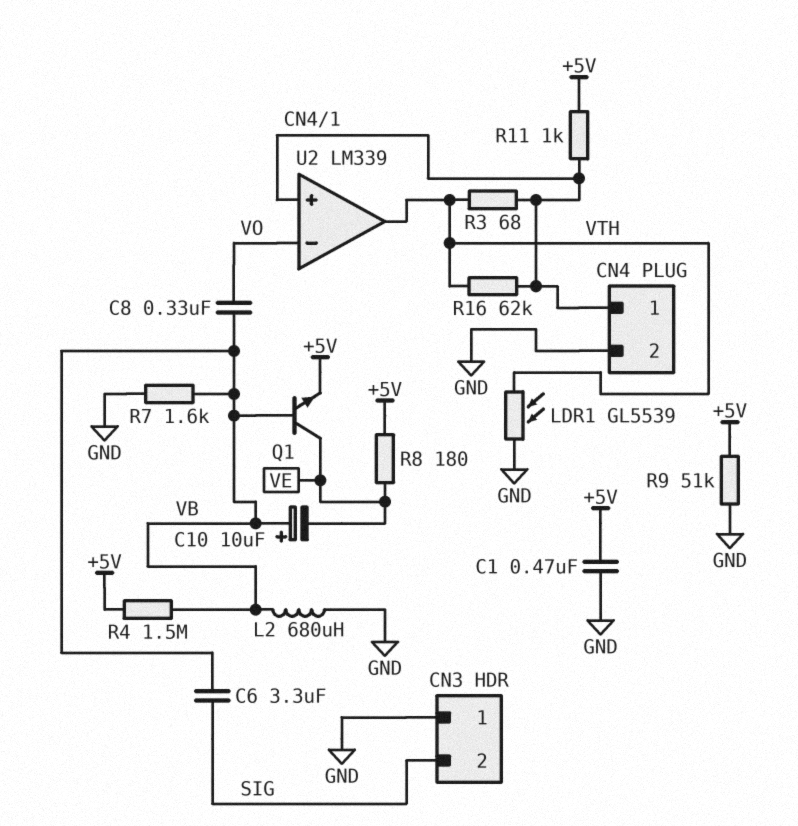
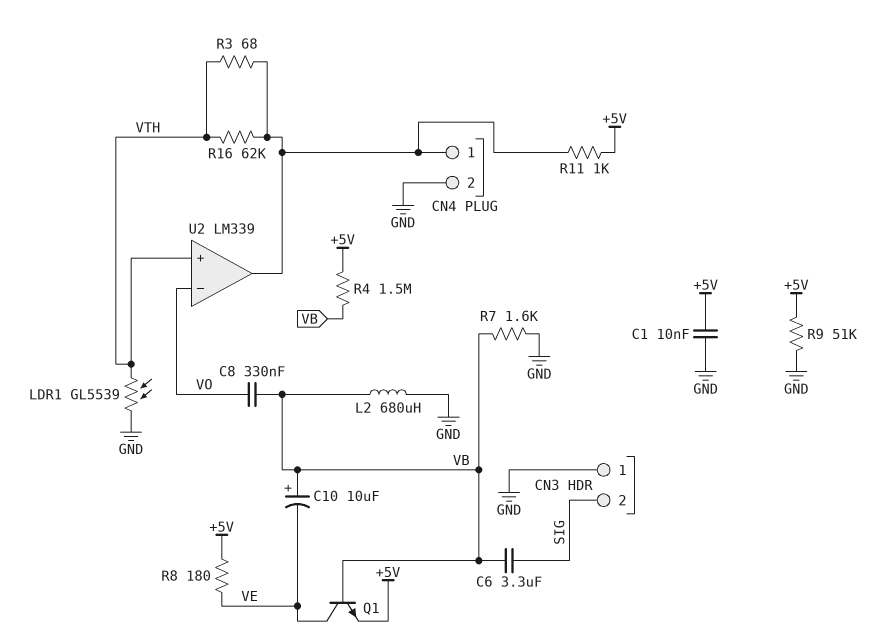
C1: 470nF (+5V, GND) -> 10nF (+5V, GND)
U2 pin in+: CN4/1 -> VTH
U2 pin out: VTH -> CN4/1

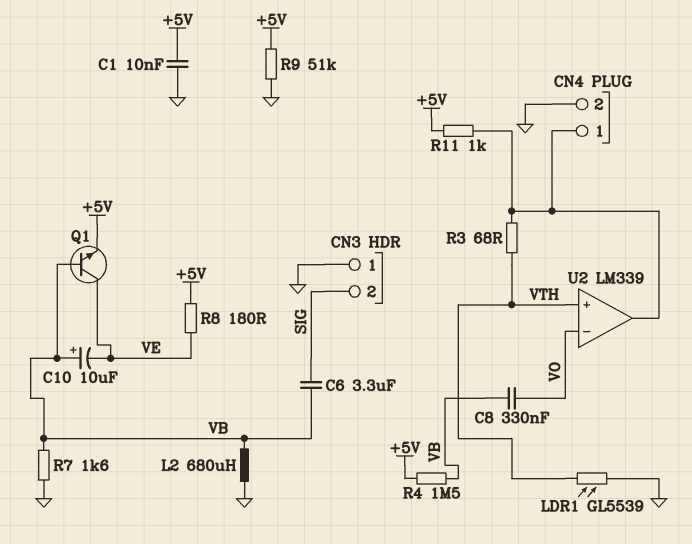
R16: 62k (CN4/1, VTH) -> none

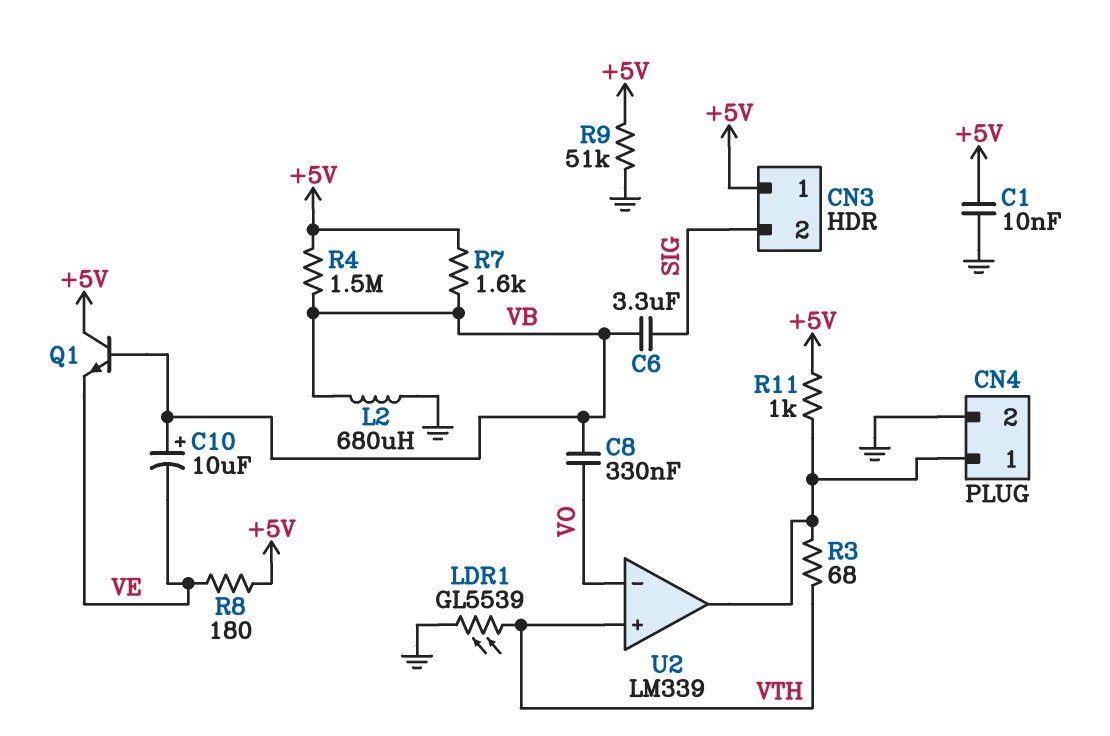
CN3 pin 1: GND -> +5V
Q1: NPN (B VB, C VE, E +5V) -> NPN (B VB, C +5V, E VE)
R7: 1.6k (GND, VB) -> 1.6k (+5V, VB)

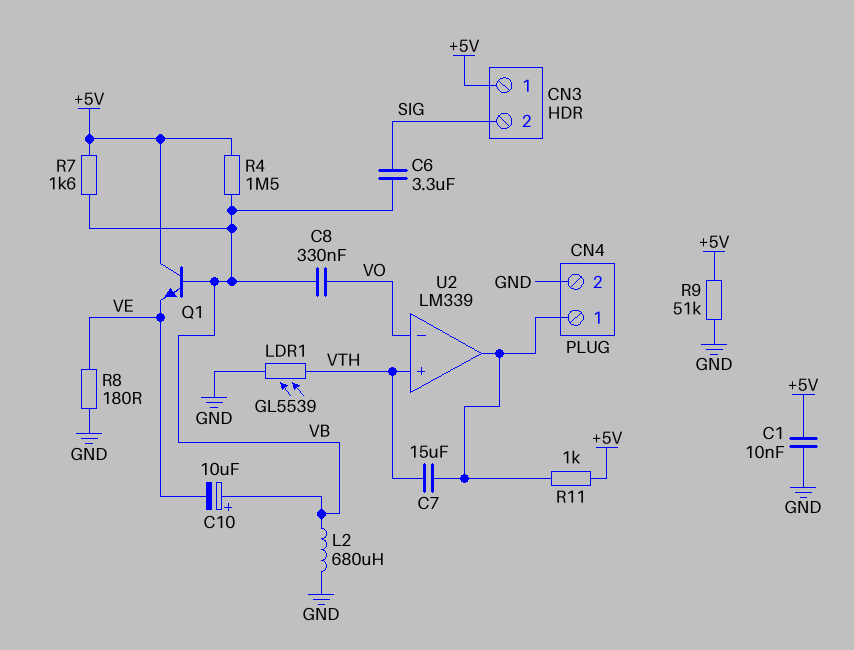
C7: none -> 15uF (CN4/1, VTH)
R3: 68 (CN4/1, VTH) -> none
R8: 180 (+5V, VE) -> 180 (GND, VE)

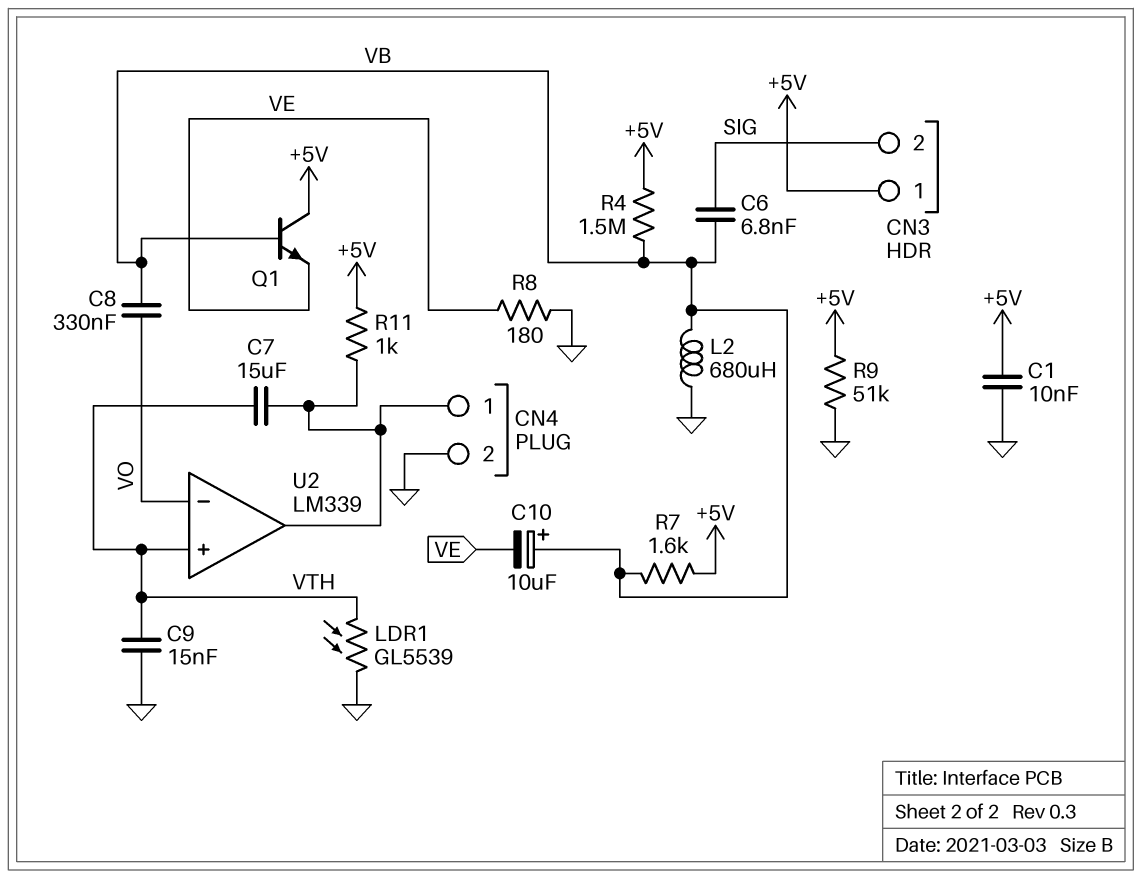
C6: 3.3uF (SIG, VB) -> 6.8nF (SIG, VB)
C9: none -> 15nF (GND, VTH)

